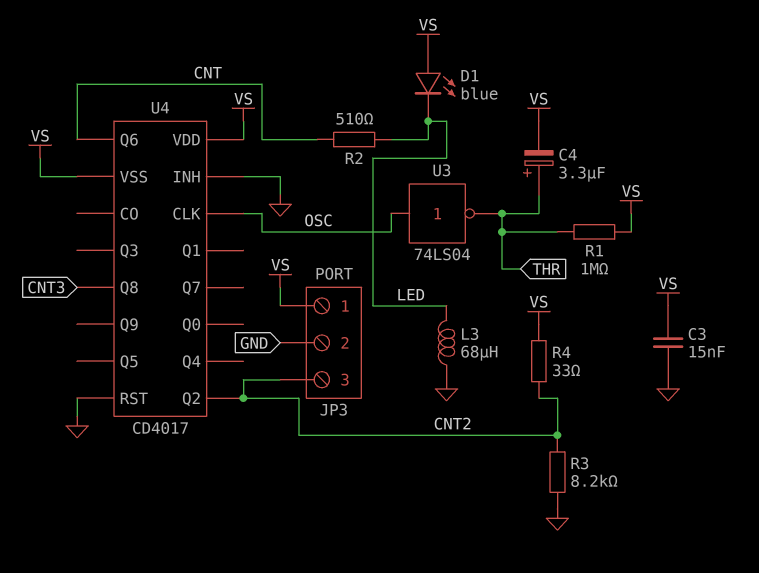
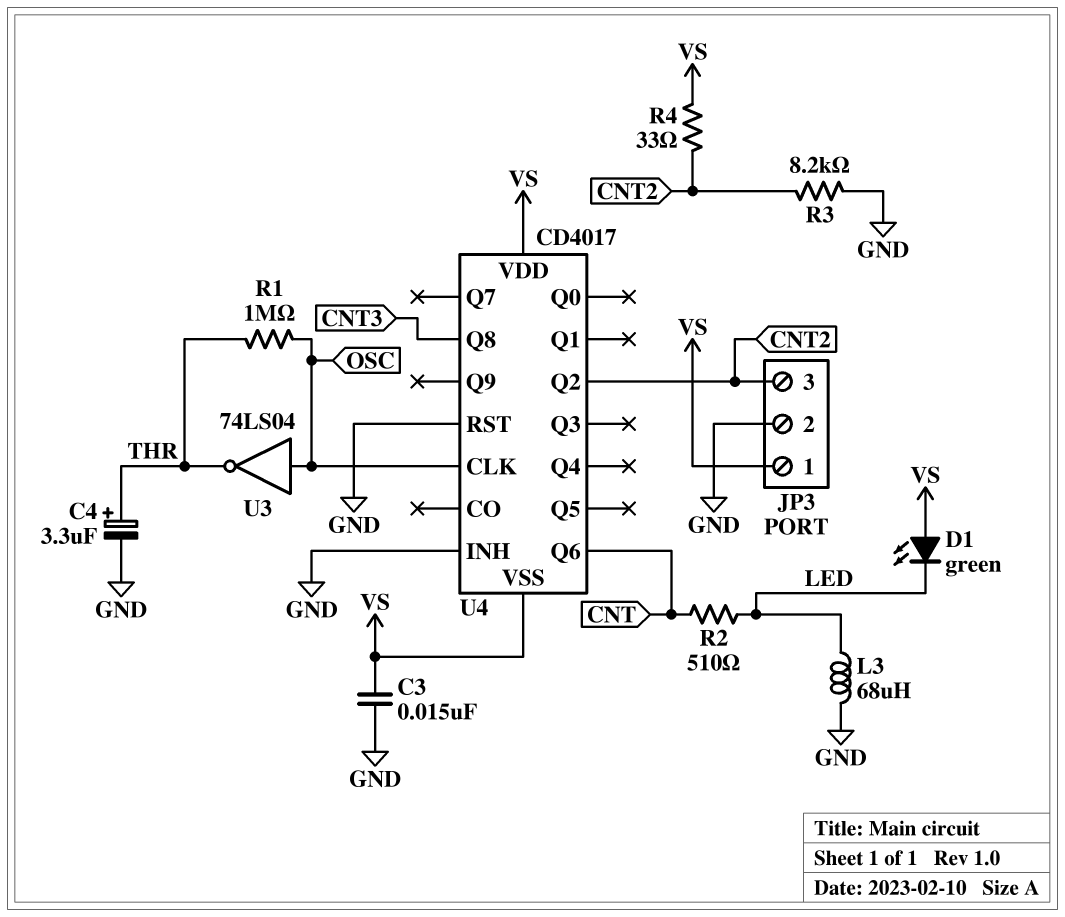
C4: 3.3uF (plus THR, minus VS) -> 3.3uF (plus THR, minus GND)
D1: LED blue (A VS, K LED) -> LED green (A VS, K LED)
R1: 1M (THR, VS) -> 1M (OSC, THR)

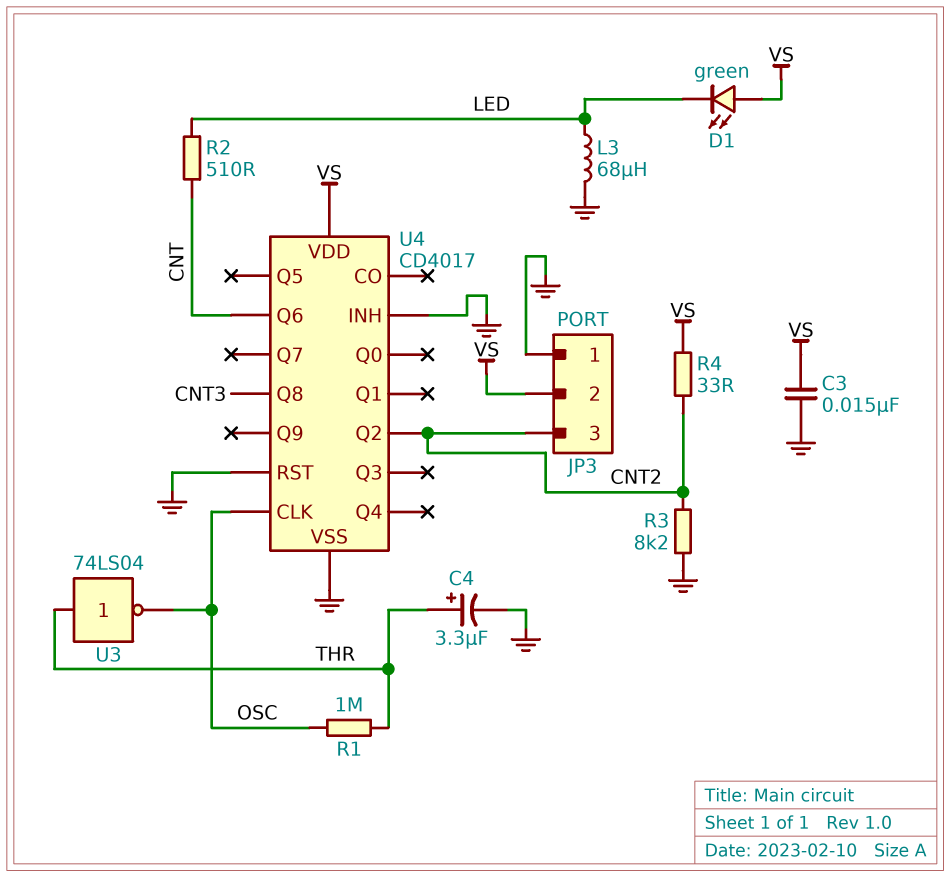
JP3 pin 1: VS -> GND
JP3 pin 2: GND -> VS
U3: NOT 74LS04 (in OSC, out THR) -> NOT 74LS04 (in THR, out OSC)
U4 pin VSS: VS -> GND

